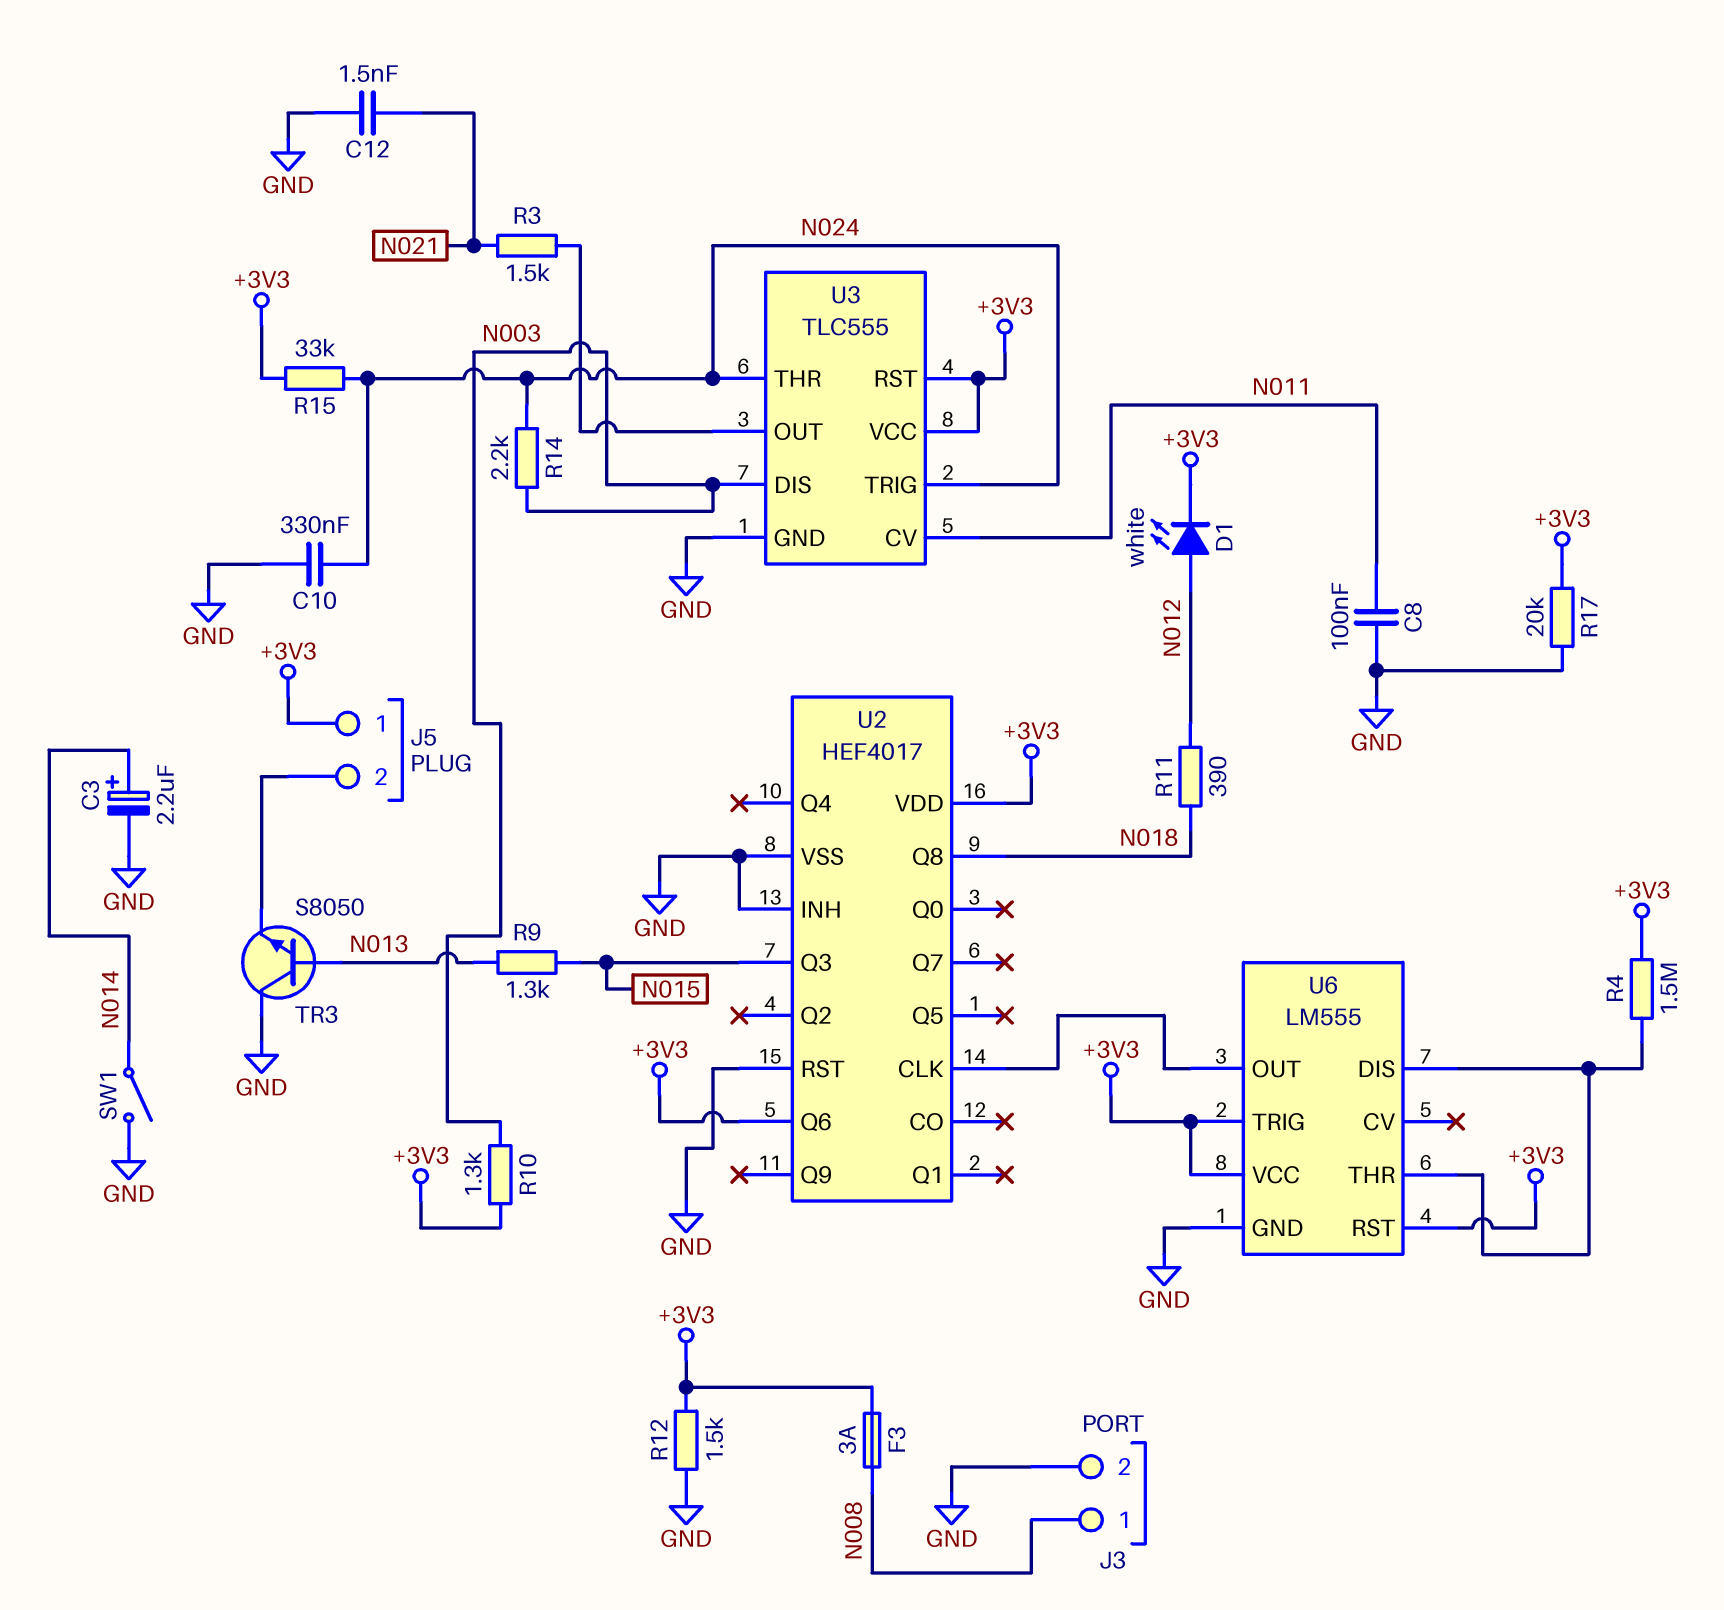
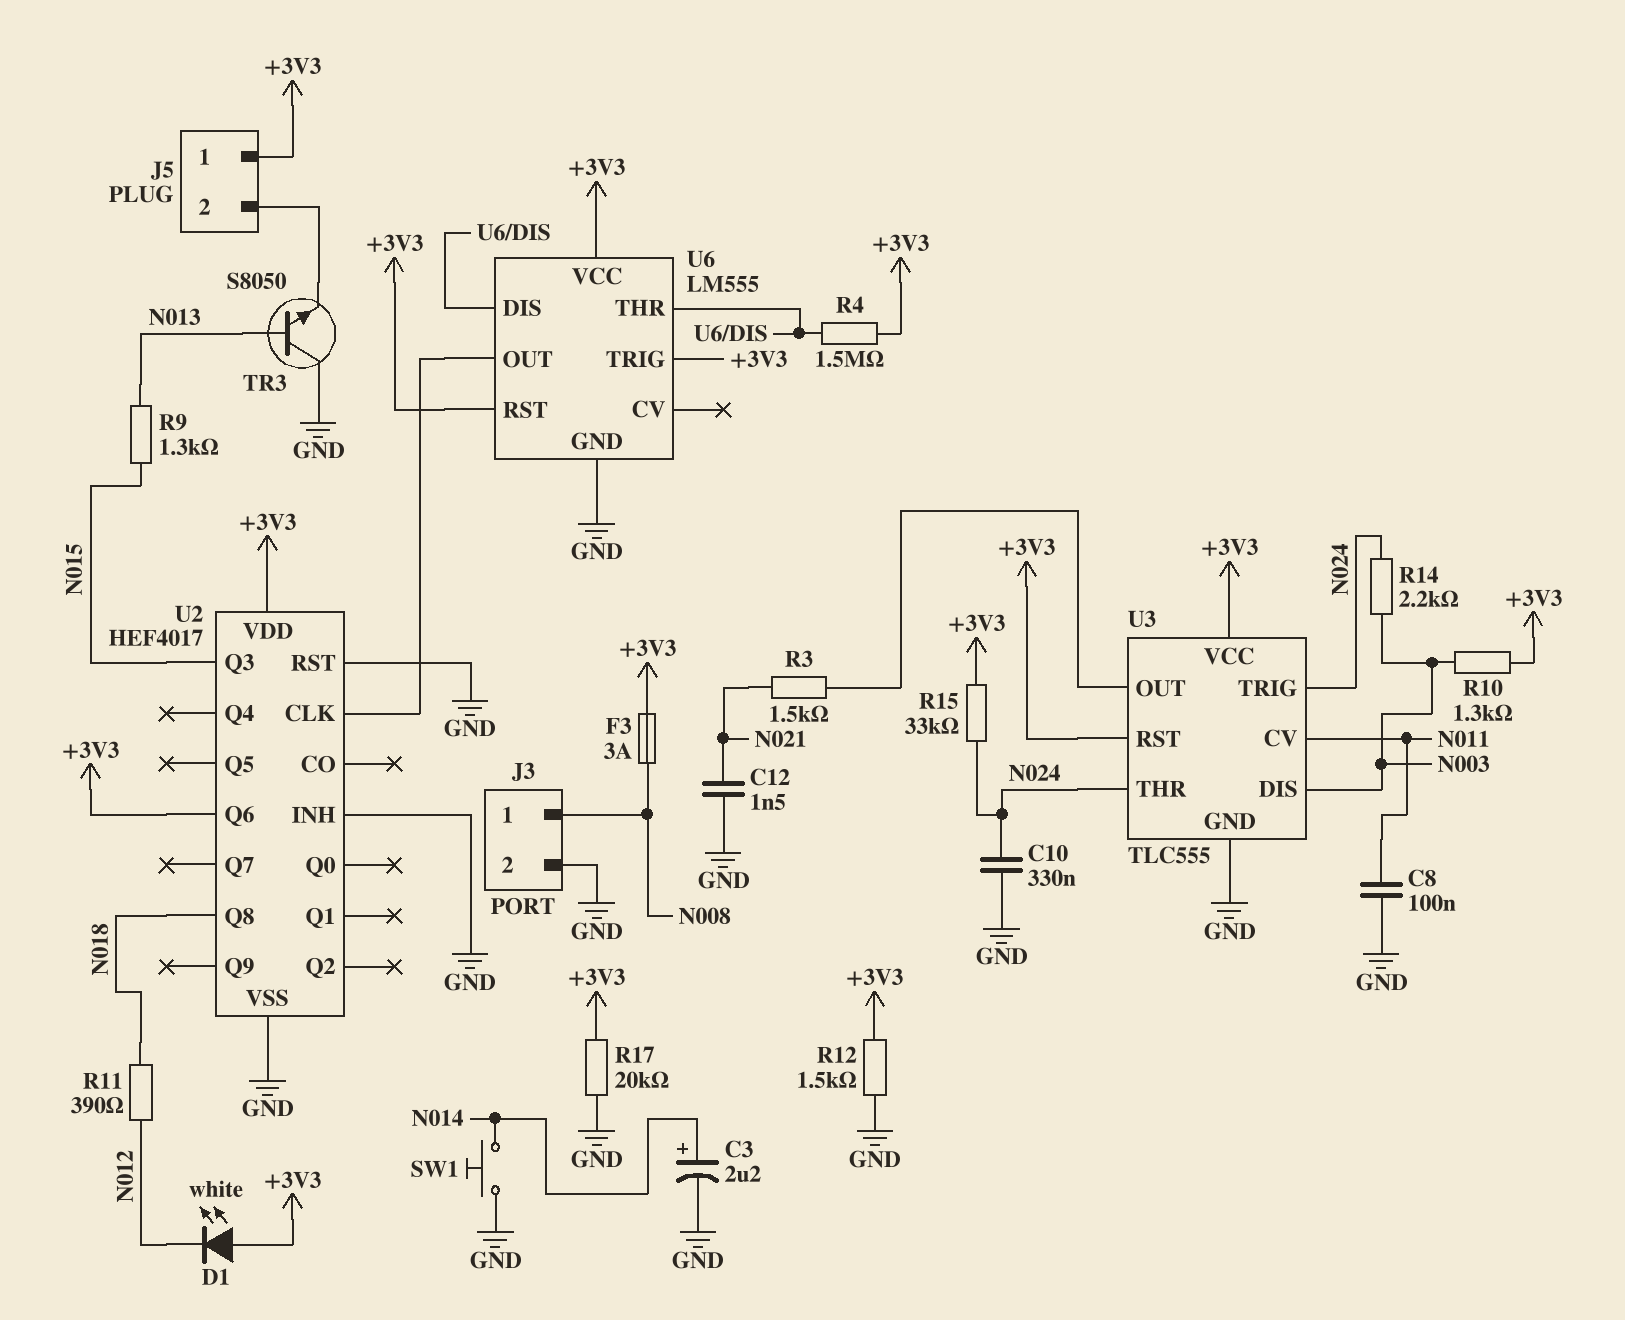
D1: LED white (A N012, K +3V3) -> LED white (A +3V3, K N012)
SW1: switch (GND, N014) -> button (GND, N014)

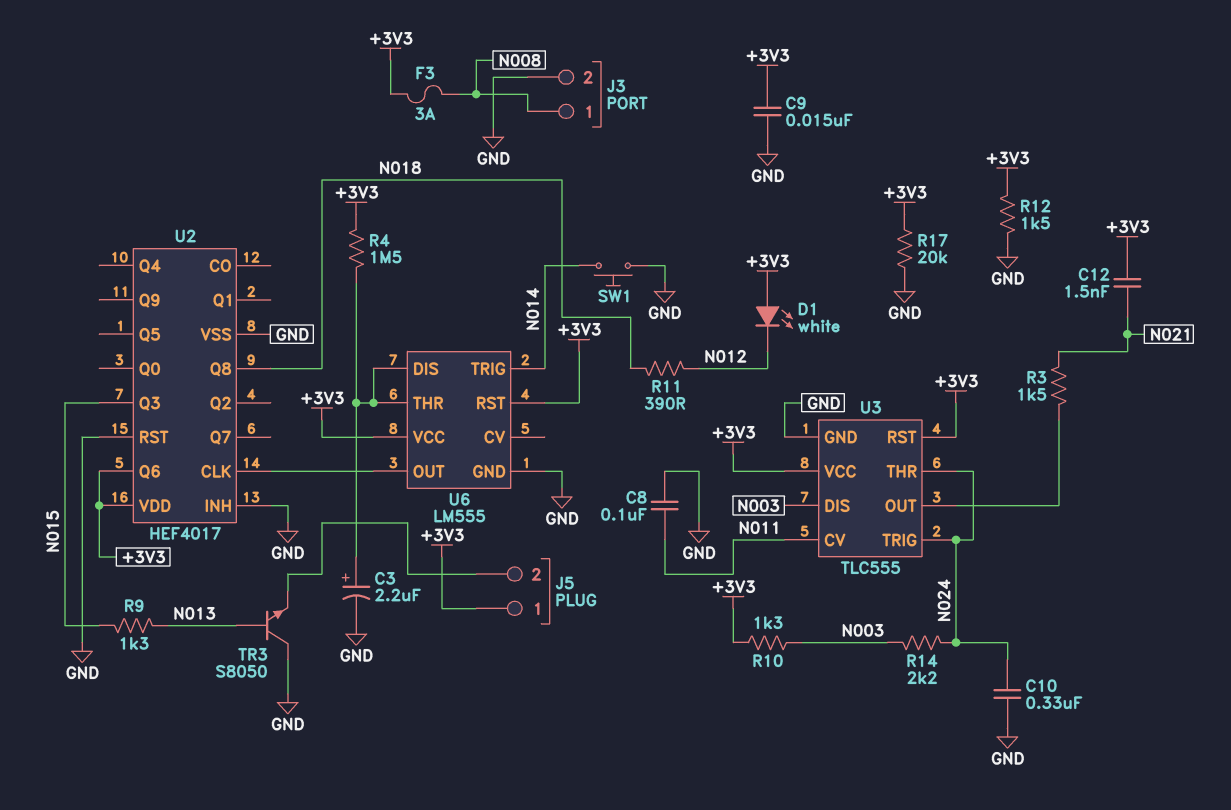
C3: 2.2uF (plus N014, minus GND) -> 2.2uF (plus U6/DIS, minus GND)
C9: none -> 15nF (+3V3, GND)
C12: 1.5nF (GND, N021) -> 1.5nF (+3V3, N021)
R15: 33k (+3V3, N024) -> none
U6 pin TRIG: +3V3 -> N014

